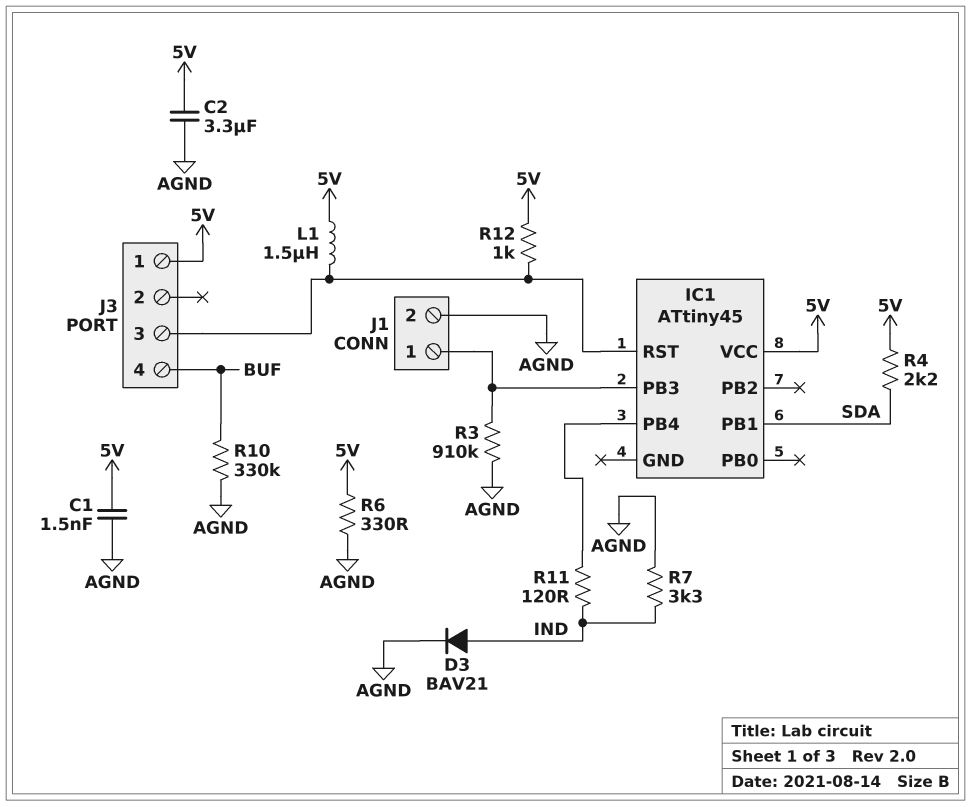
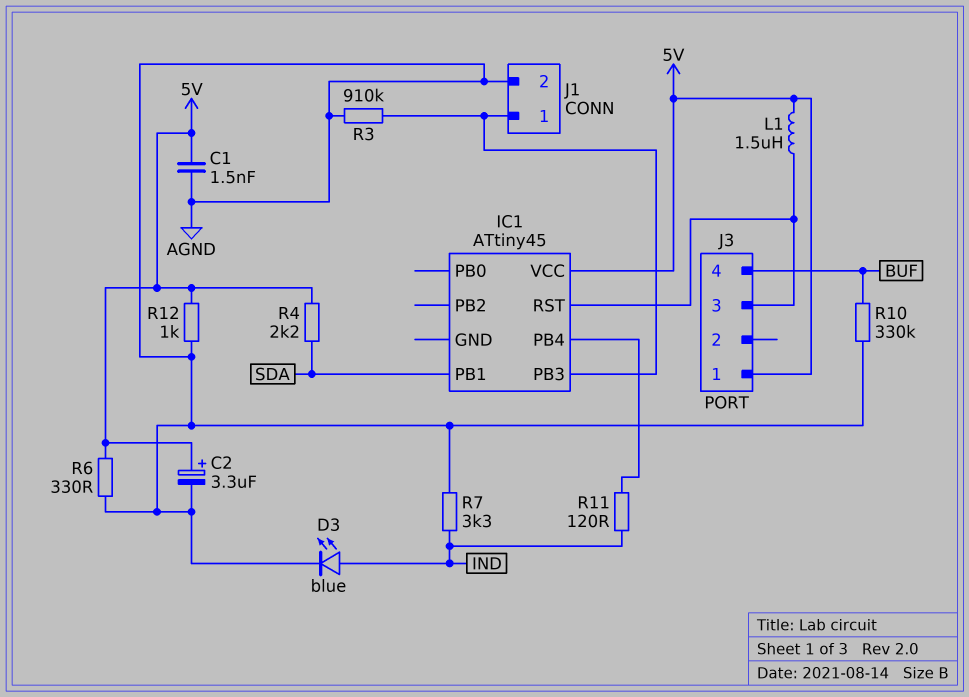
C2: 3.3uF (5V, AGND) -> 3.3uF (plus 5V, minus AGND)
D3: diode BAV21 (A IND, K AGND) -> LED blue (A IND, K AGND)
R12: 1k (5V, IC1/RST) -> 1k (5V, AGND)

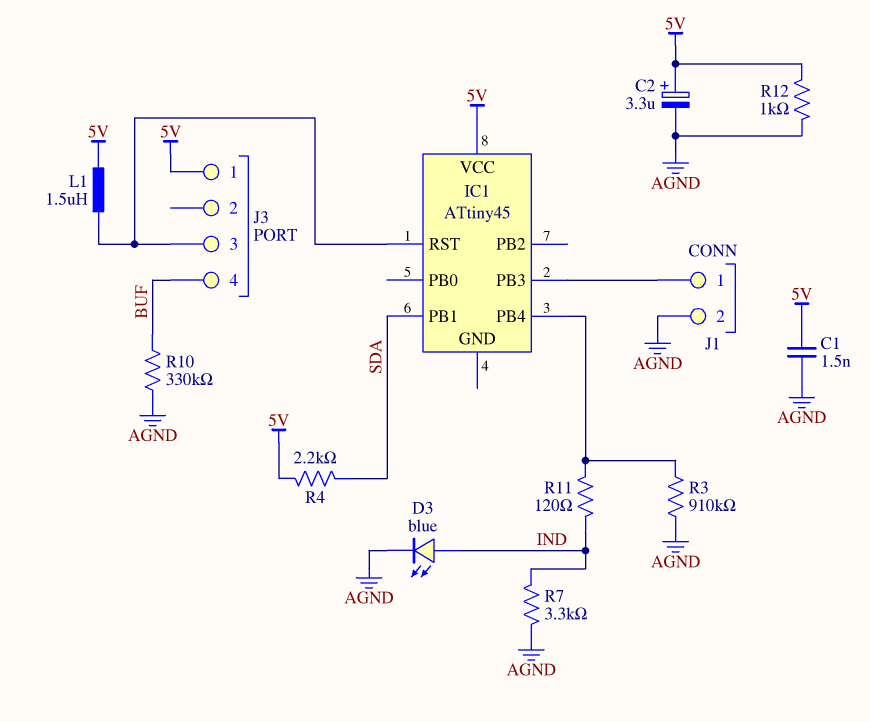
R3: 910k (AGND, IC1/PB3) -> 910k (AGND, IC1/PB4)
R6: 330 (5V, AGND) -> none

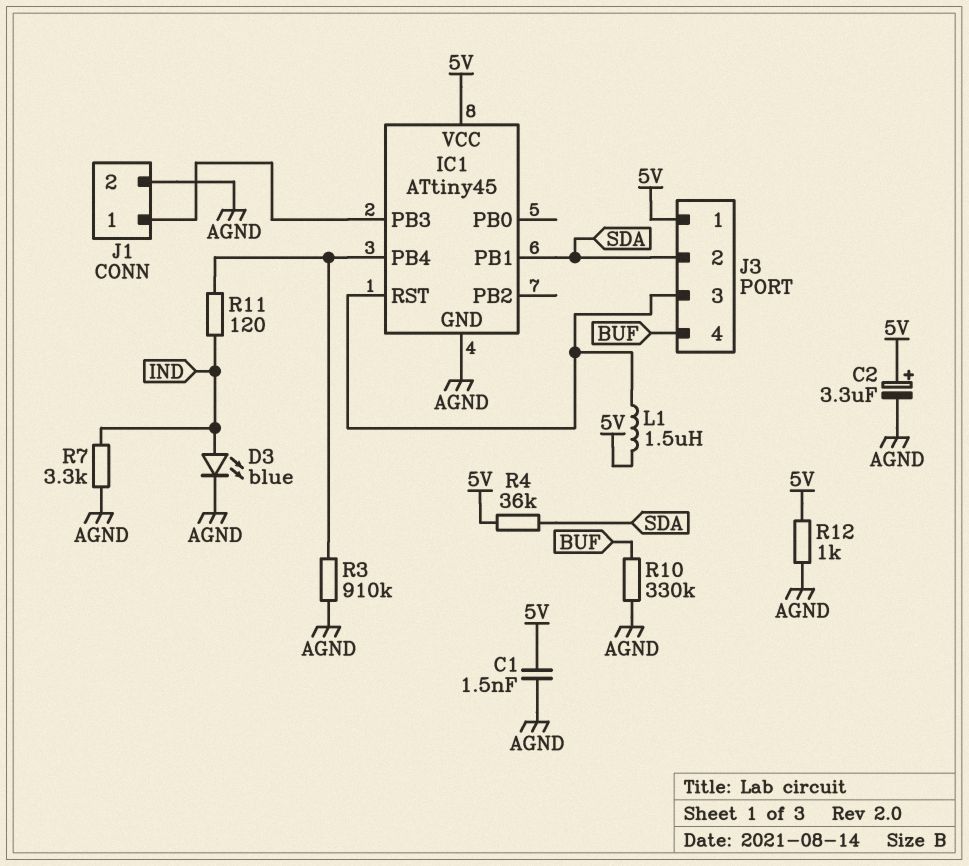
IC1 pin GND: none -> AGND
J3 pin 2: none -> SDA
R4: 2.2k (5V, SDA) -> 36k (5V, SDA)

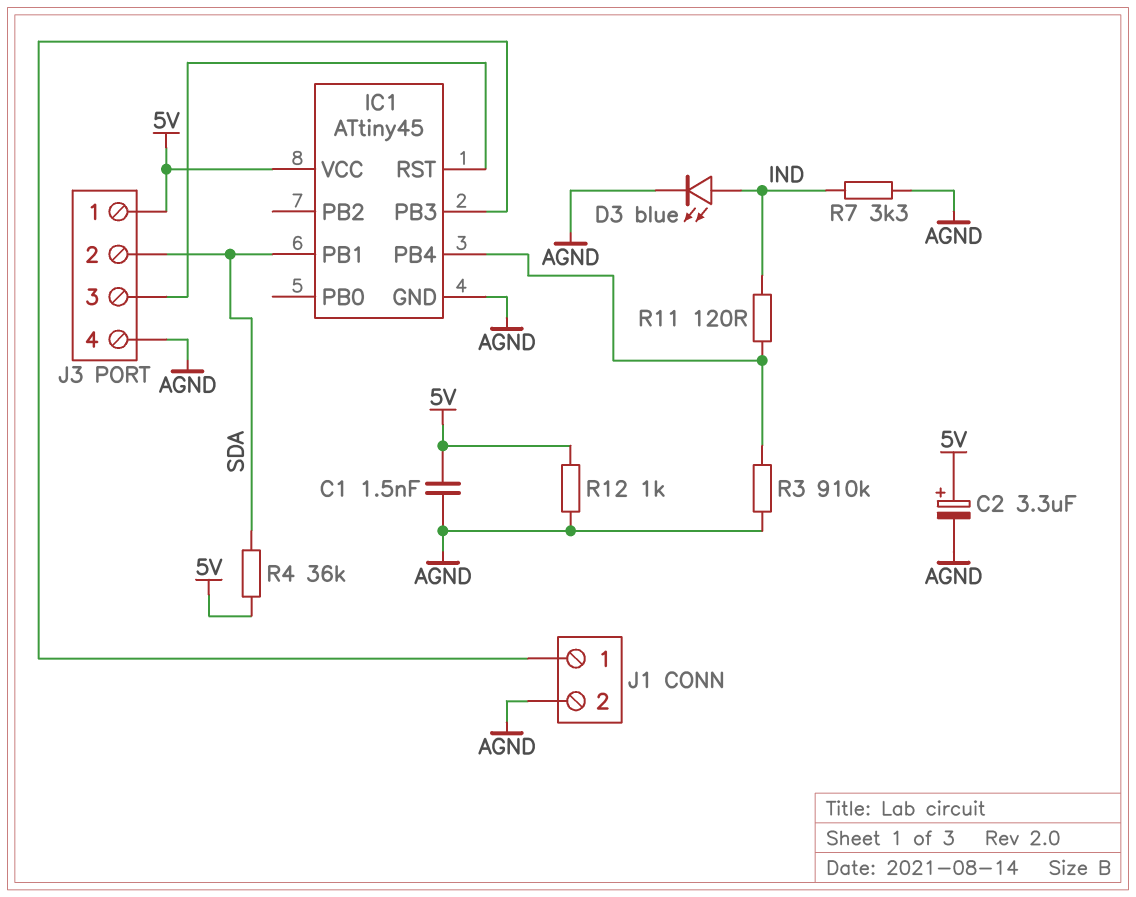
J3 pin 4: BUF -> AGND
L1: 1.5uH (5V, IC1/RST) -> none
R10: 330k (AGND, BUF) -> none

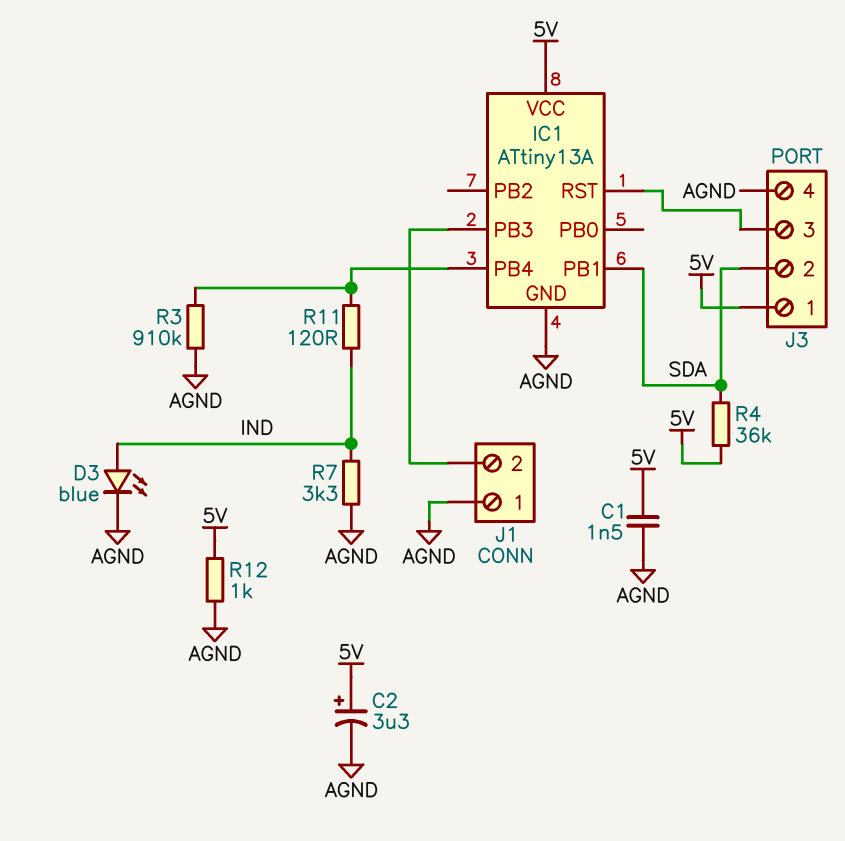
IC1: ATtiny45 -> ATtiny13A
J1 pin 1: IC1/PB3 -> AGND
J1 pin 2: AGND -> IC1/PB3

